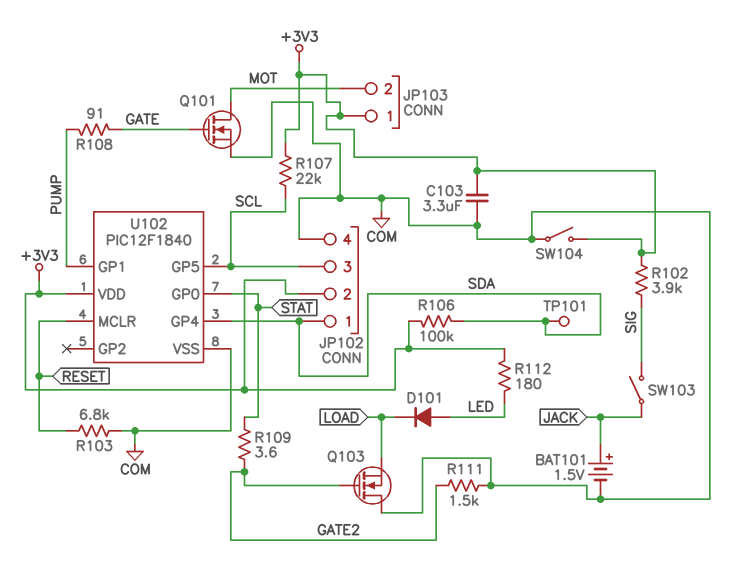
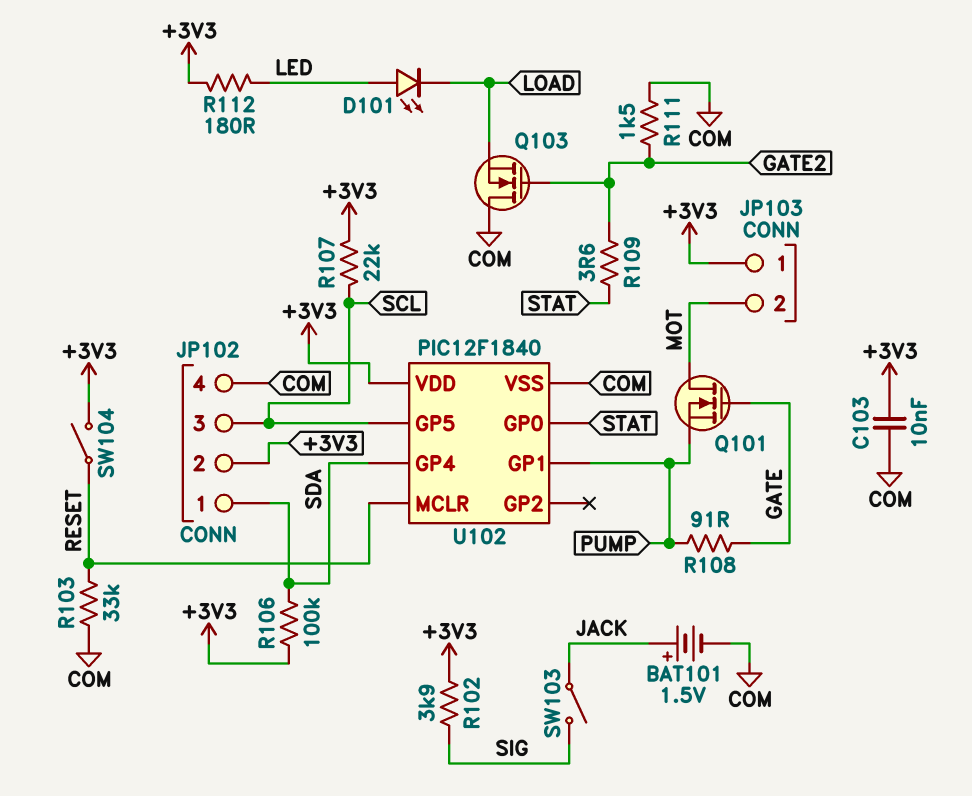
C103: 3.3uF (+3V3, COM) -> 10nF (+3V3, COM)
D101: diode (A LED, K LOAD) -> LED (A LED, K LOAD)
Q101: NMOS (G GATE, D MOT, S COM) -> NMOS (G GATE, D MOT, S PUMP)
R103: 6.8k (COM, RESET) -> 33k (COM, RESET)
SW104: switch (+3V3, COM) -> switch (+3V3, RESET)
TP101: test point (SDA) -> none

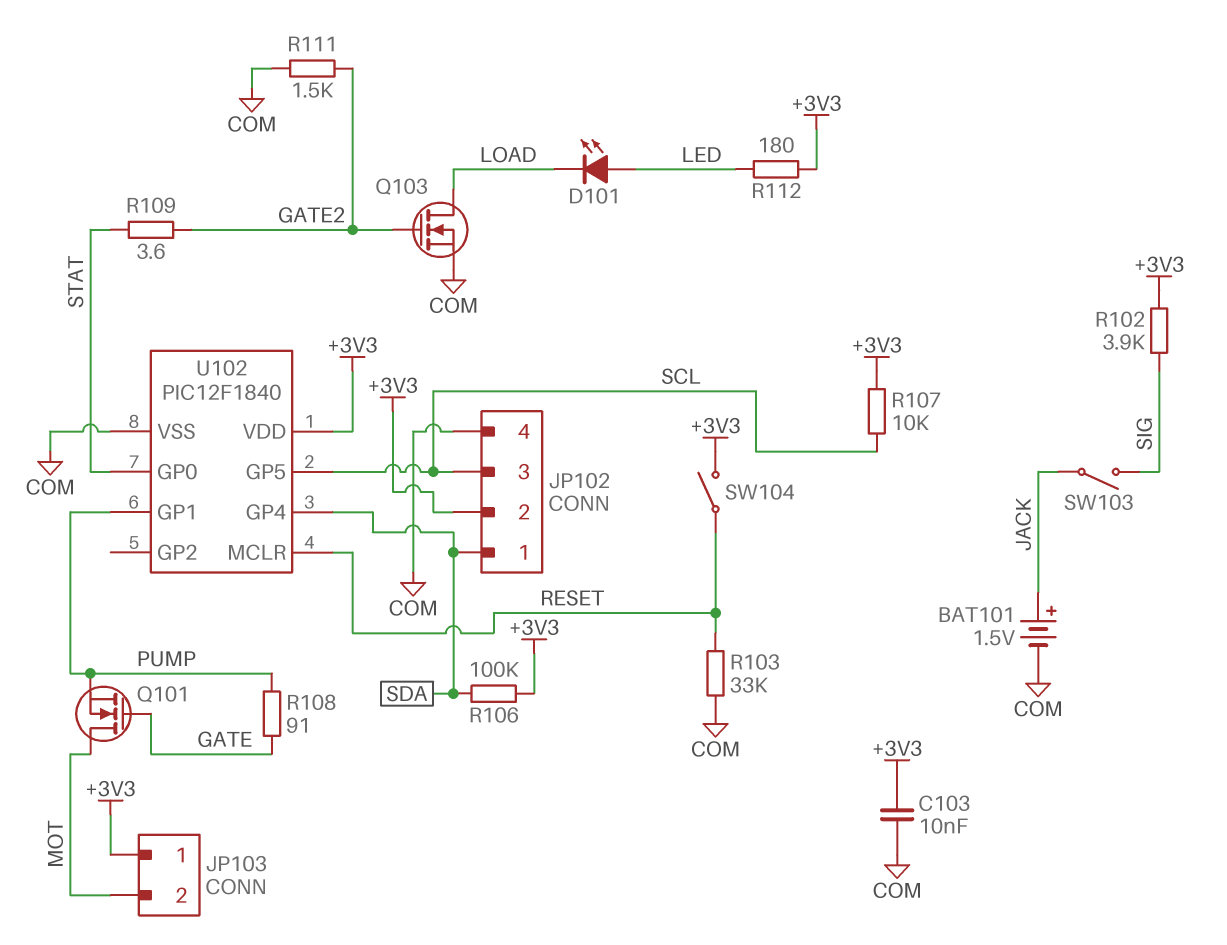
Q103: NMOS (G GATE2, D COM, S LOAD) -> NMOS (G GATE2, D LOAD, S COM)
R107: 22k (+3V3, SCL) -> 10k (+3V3, SCL)

